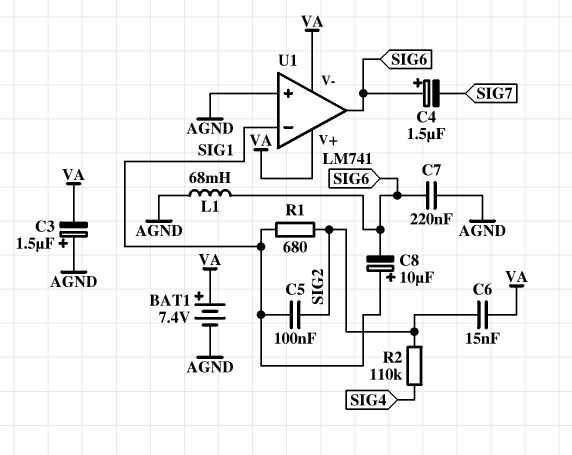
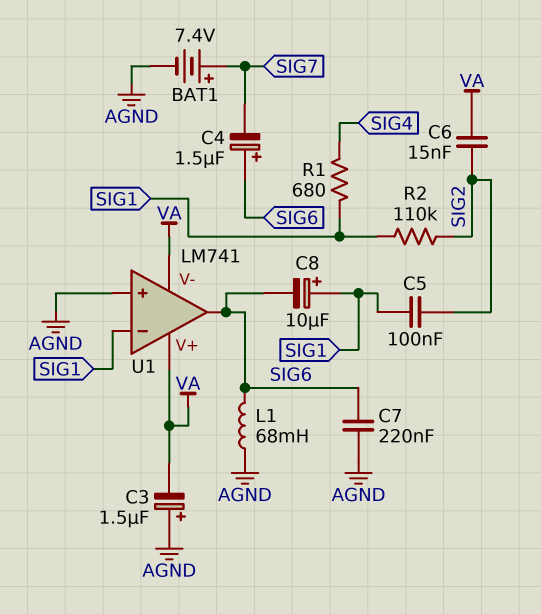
BAT1: 7.4V (plus VA, minus AGND) -> 7.4V (plus SIG7, minus AGND)
R1: 680 (SIG1, SIG2) -> 680 (SIG1, SIG4)
R2: 110k (SIG2, SIG4) -> 110k (SIG1, SIG2)

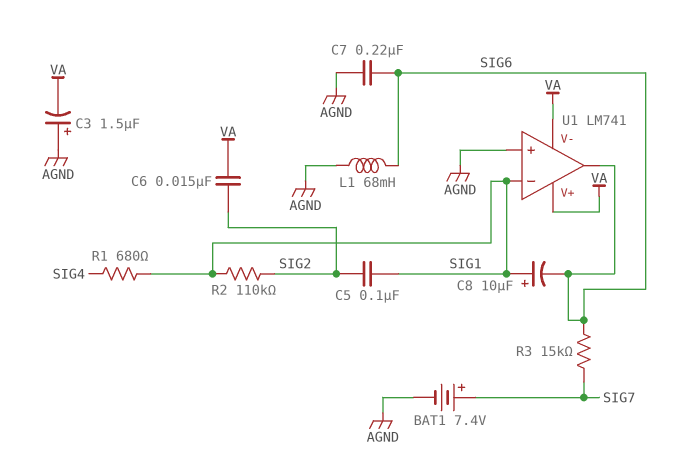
C4: 1.5uF (plus SIG6, minus SIG7) -> none
R3: none -> 15k (SIG6, SIG7)

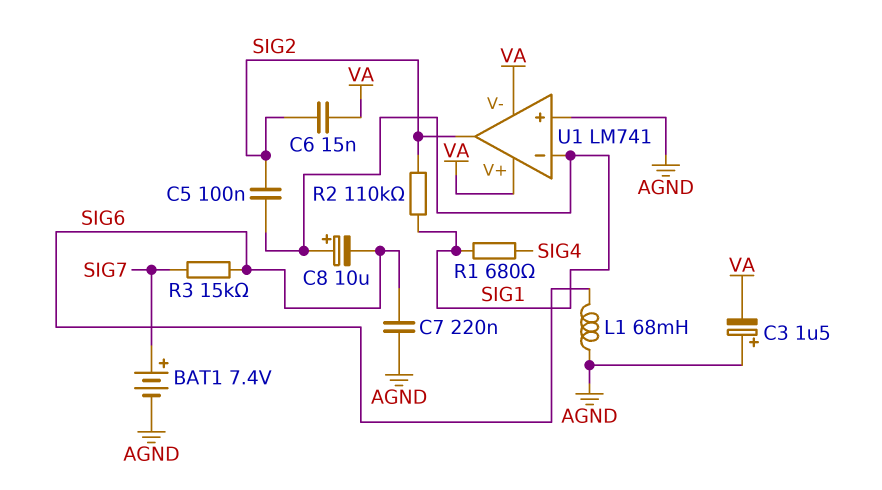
U1 pin out: SIG6 -> SIG2

